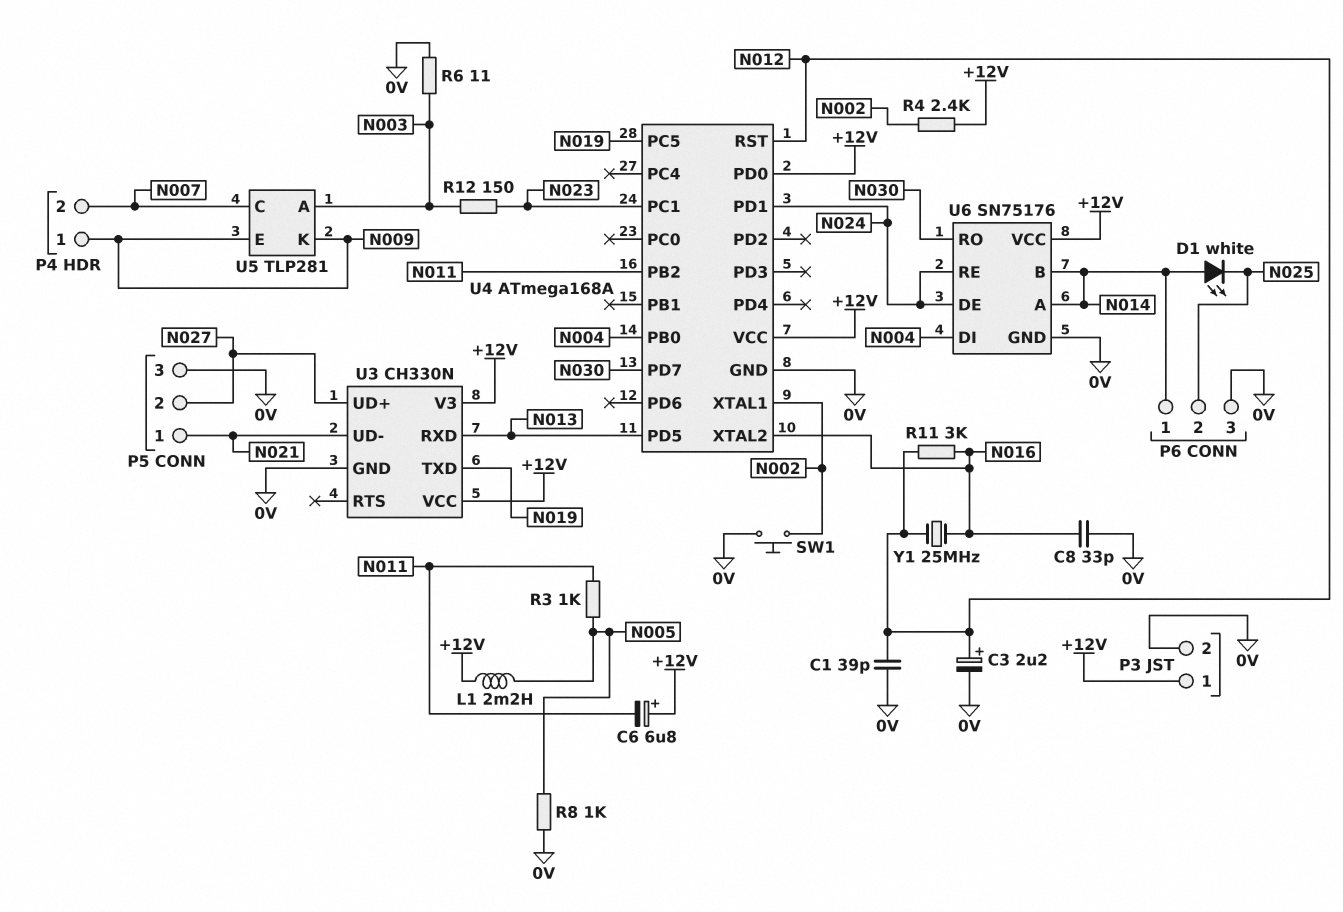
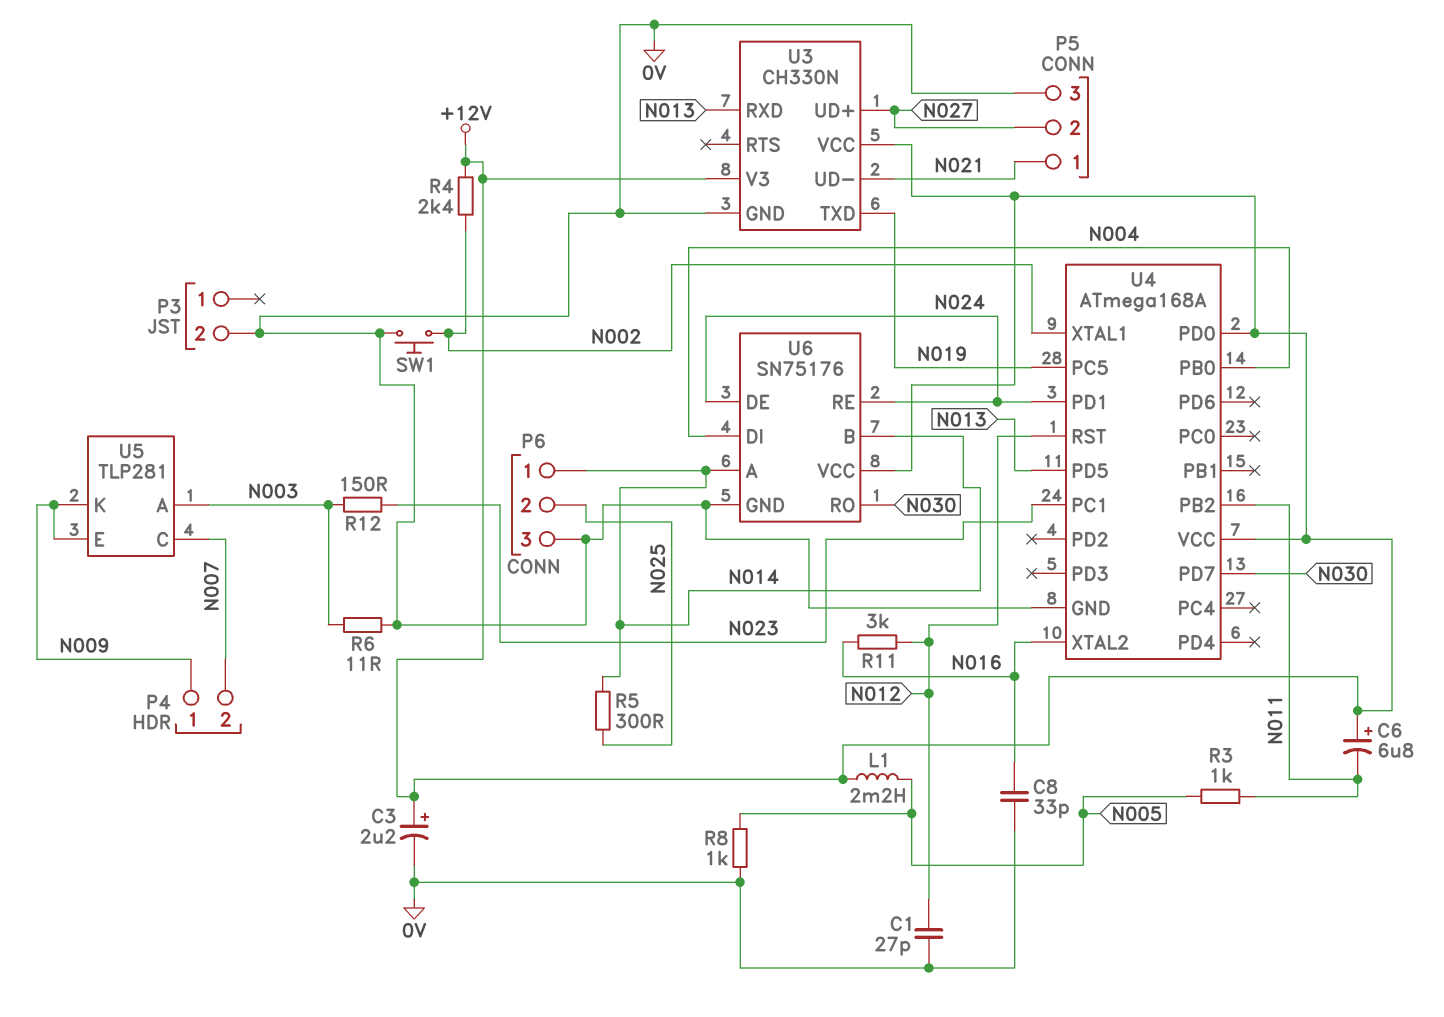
C1: 39pF (0V, N012) -> 27pF (0V, N012)
C3: 2.2uF (plus N012, minus 0V) -> 2.2uF (plus +12V, minus 0V)
D1: LED white (A N014, K N025) -> none
P3 pin 1: +12V -> none
R5: none -> 300 (N014, N025)
Y1: 25MHz (N012, N016) -> none

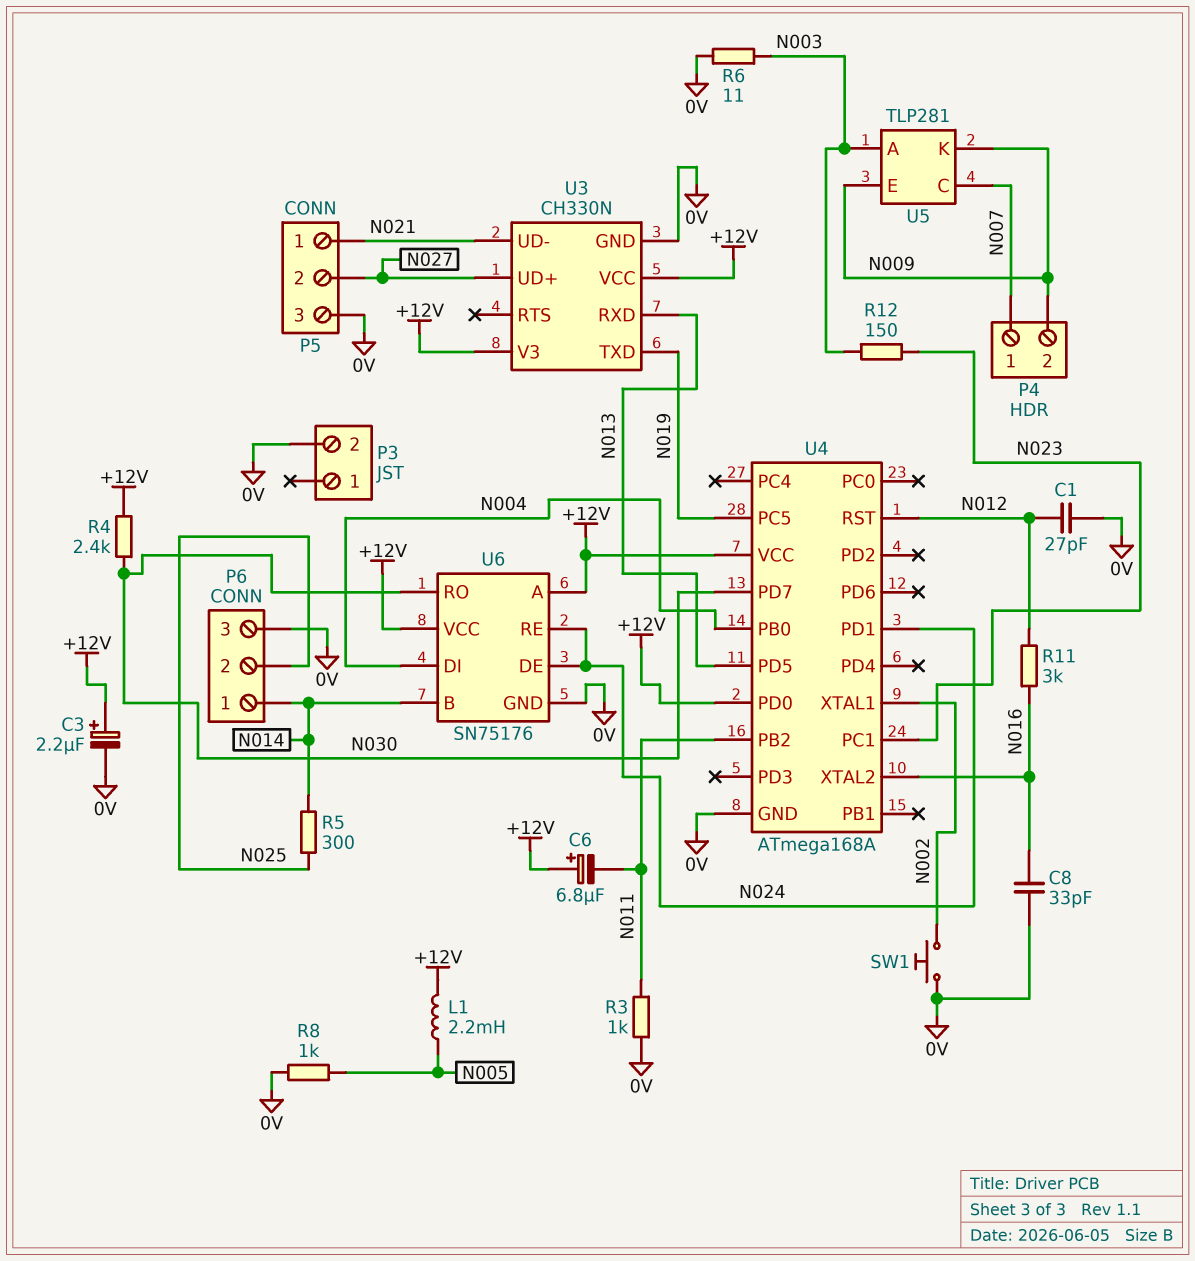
P4 pin 1: N009 -> N007
P4 pin 2: N007 -> N009
R3: 1k (N005, N011) -> 1k (0V, N011)
R4: 2.4k (+12V, N002) -> 2.4k (+12V, N030)
U6 pin A: N014 -> +12V

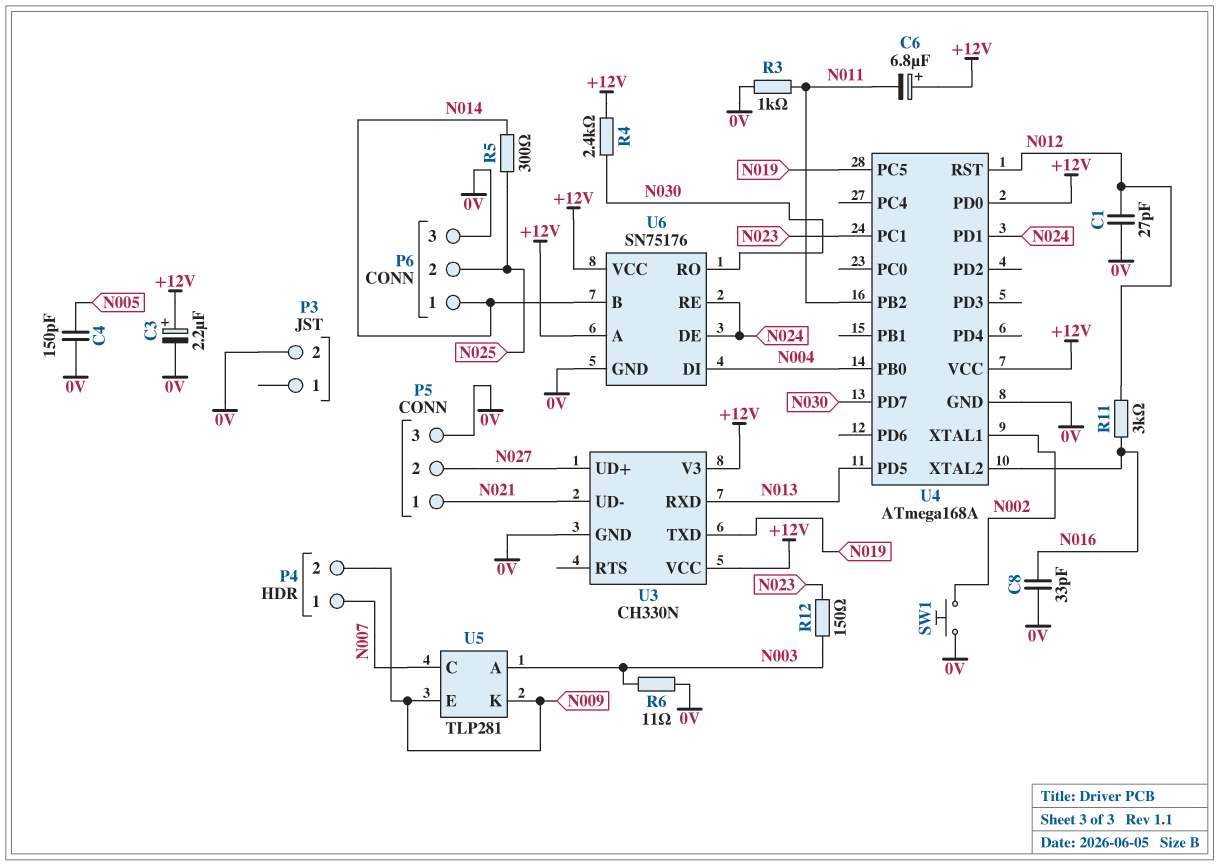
C4: none -> 150pF (0V, N005)
L1: 2.2mH (+12V, N005) -> none
R8: 1k (0V, N005) -> none

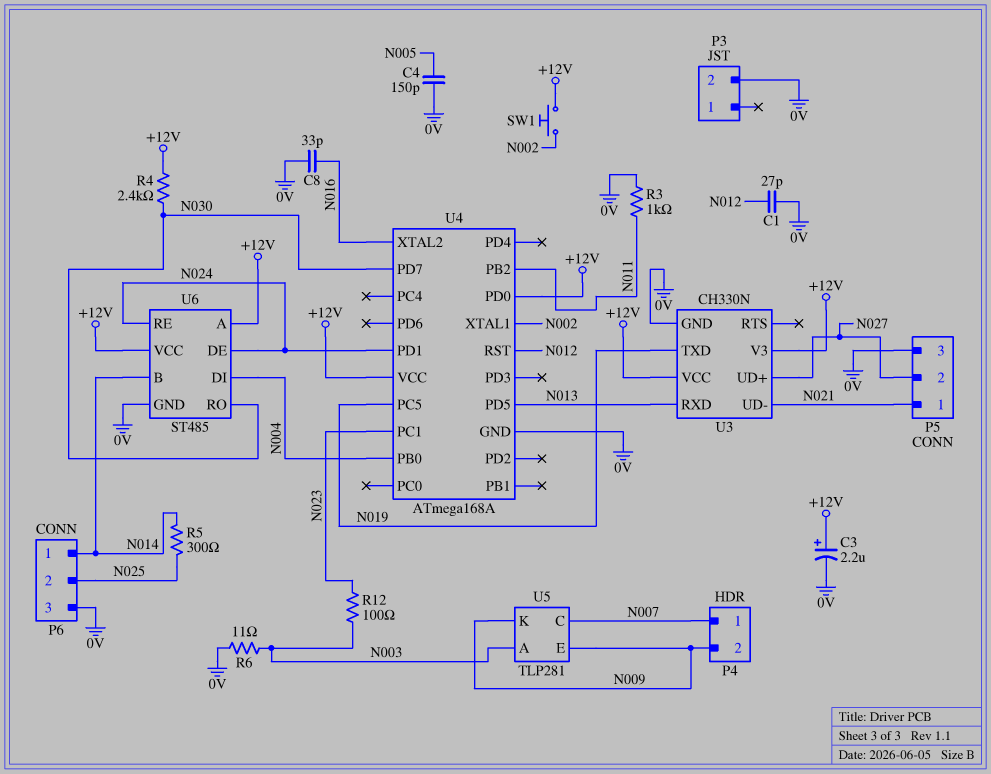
C6: 6.8uF (plus +12V, minus N011) -> none
R11: 3k (N012, N016) -> none
R12: 150 (N003, N023) -> 100 (N003, N023)
SW1: button (0V, N002) -> button (+12V, N002)
U6: SN75176 -> ST485

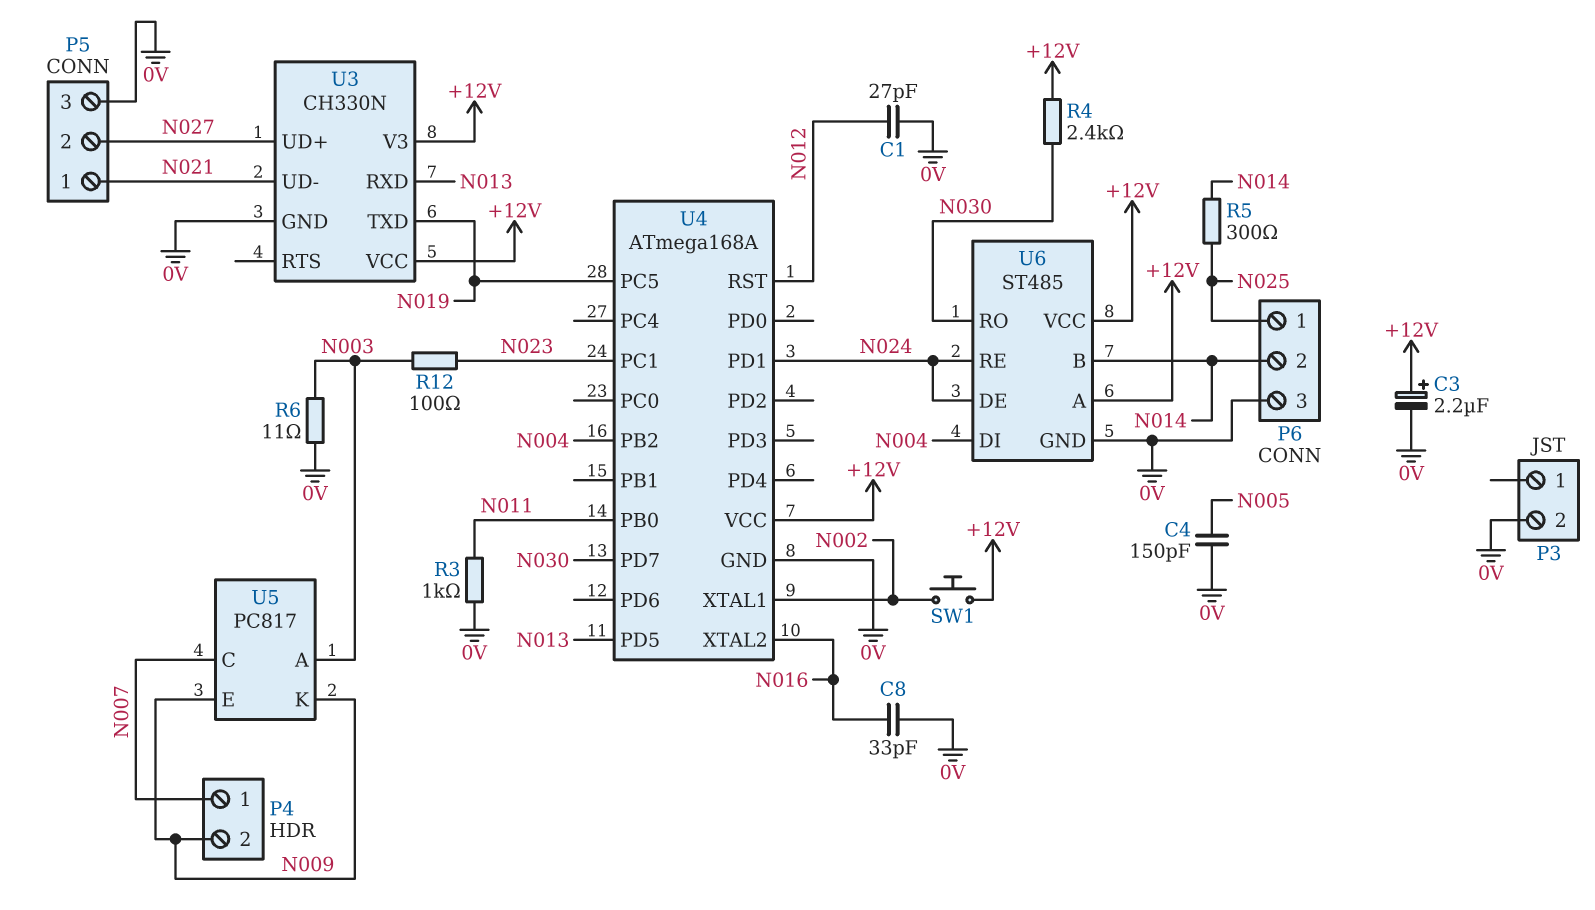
P6 pin 1: N014 -> N025
P6 pin 2: N025 -> N014
U4 pin PB0: N004 -> N011
U4 pin PB2: N011 -> N004
U4 pin PD0: +12V -> none
U5: TLP281 -> PC817

